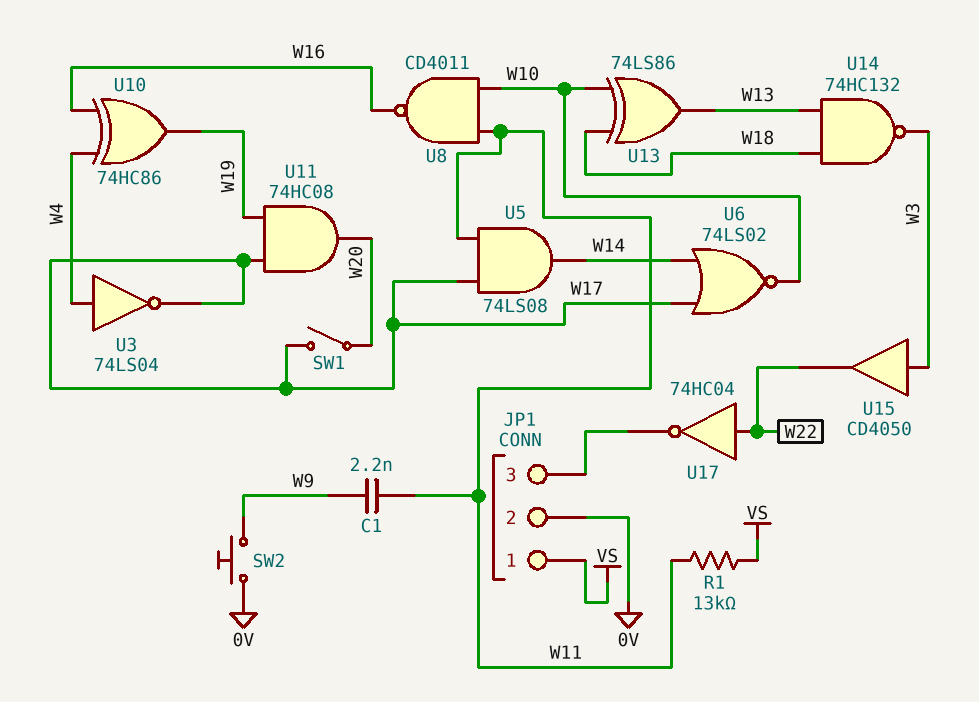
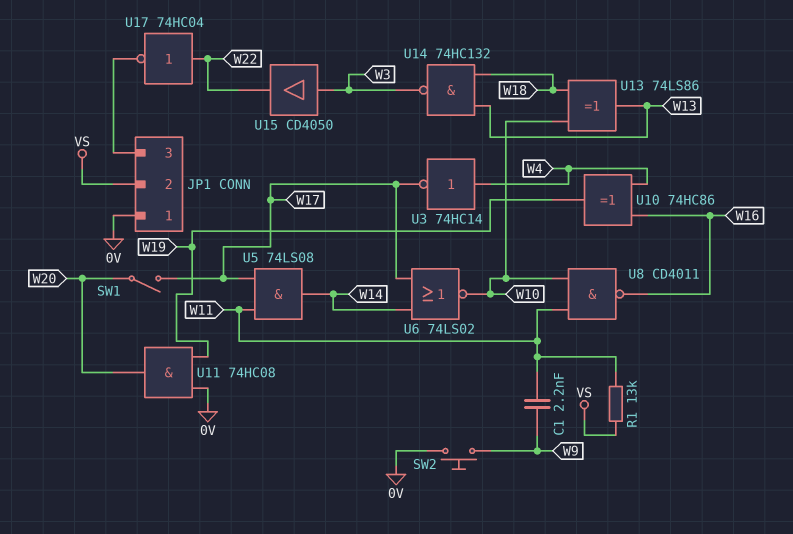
JP1 pin 1: VS -> 0V
JP1 pin 2: 0V -> VS
U3: NOT 74LS04 (in W4, out W17) -> NOT 74HC14 (in W4, out W17)
U11: AND 74HC08 (in W17, in W19, out W20) -> AND 74HC08 (in 0V, in W19, out W20)

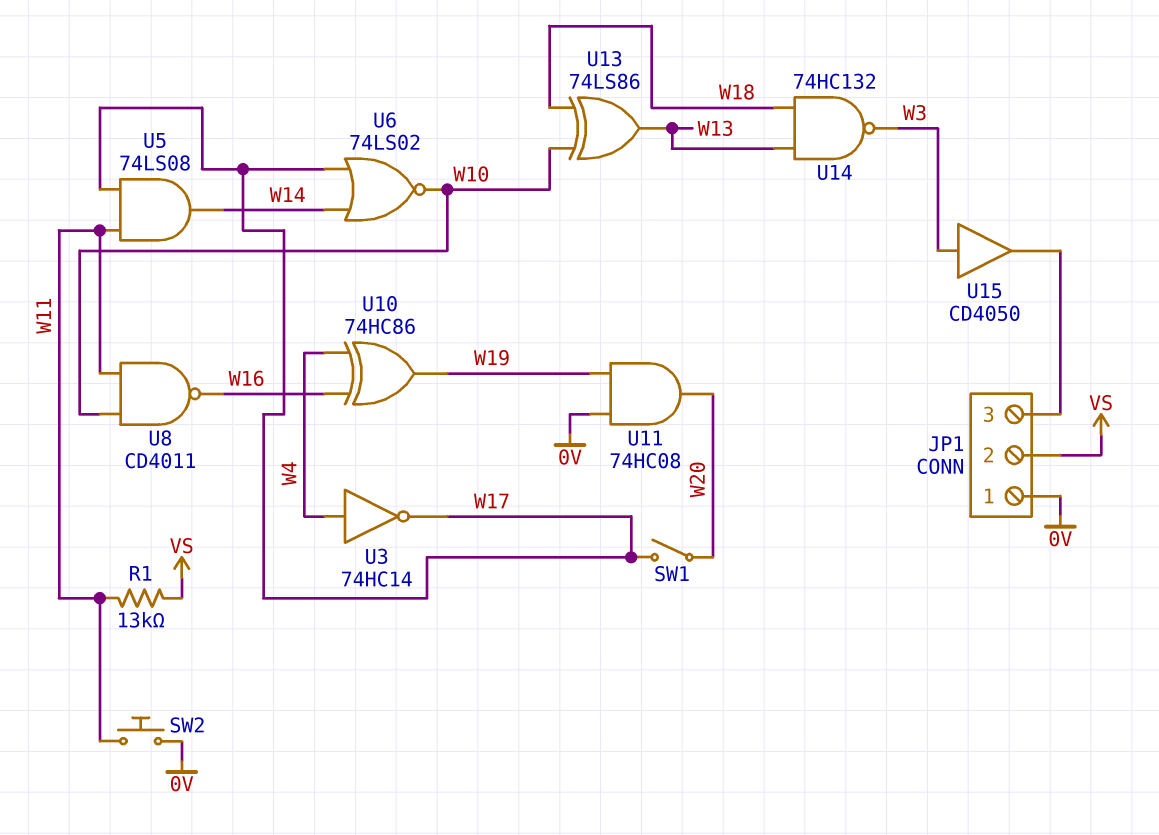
C1: 2.2nF (W9, W11) -> none
SW2: button (0V, W9) -> button (0V, W11)
U15: buffer CD4050 (in W3, out W22) -> buffer CD4050 (in W3, out JP1/3)
U17: NOT 74HC04 (in W22, out JP1/3) -> none

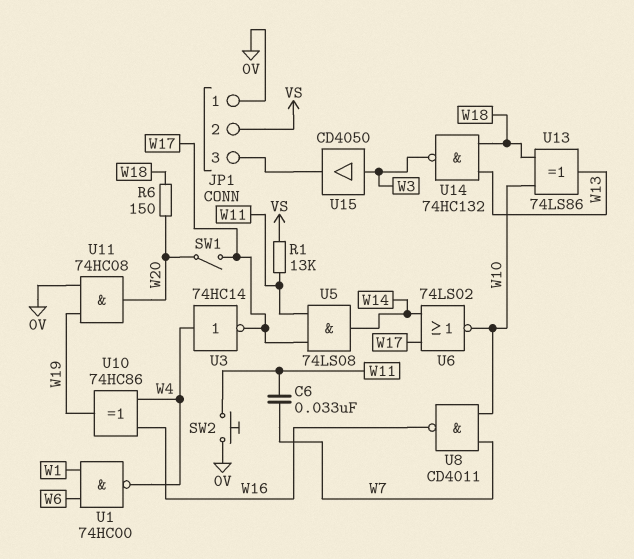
C6: none -> 33nF (W7, W11)
R6: none -> 150 (W18, W20)
U1: none -> NAND 74HC00 (in W1, in W6, out W4)
U8: NAND CD4011 (in W10, in W11, out W16) -> NAND CD4011 (in W7, in W10, out W16)

